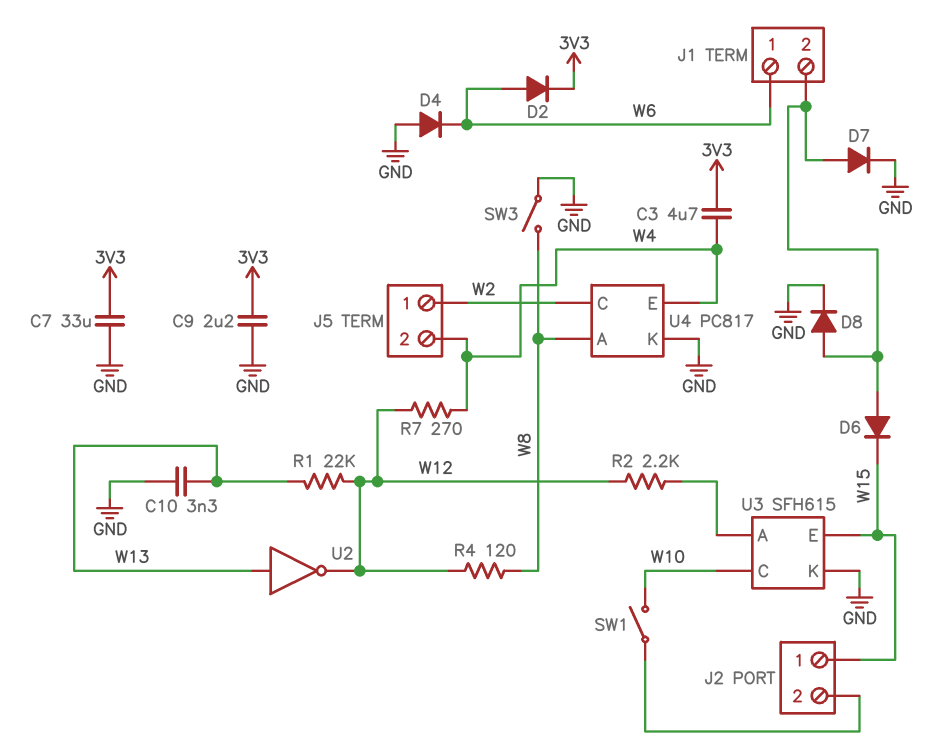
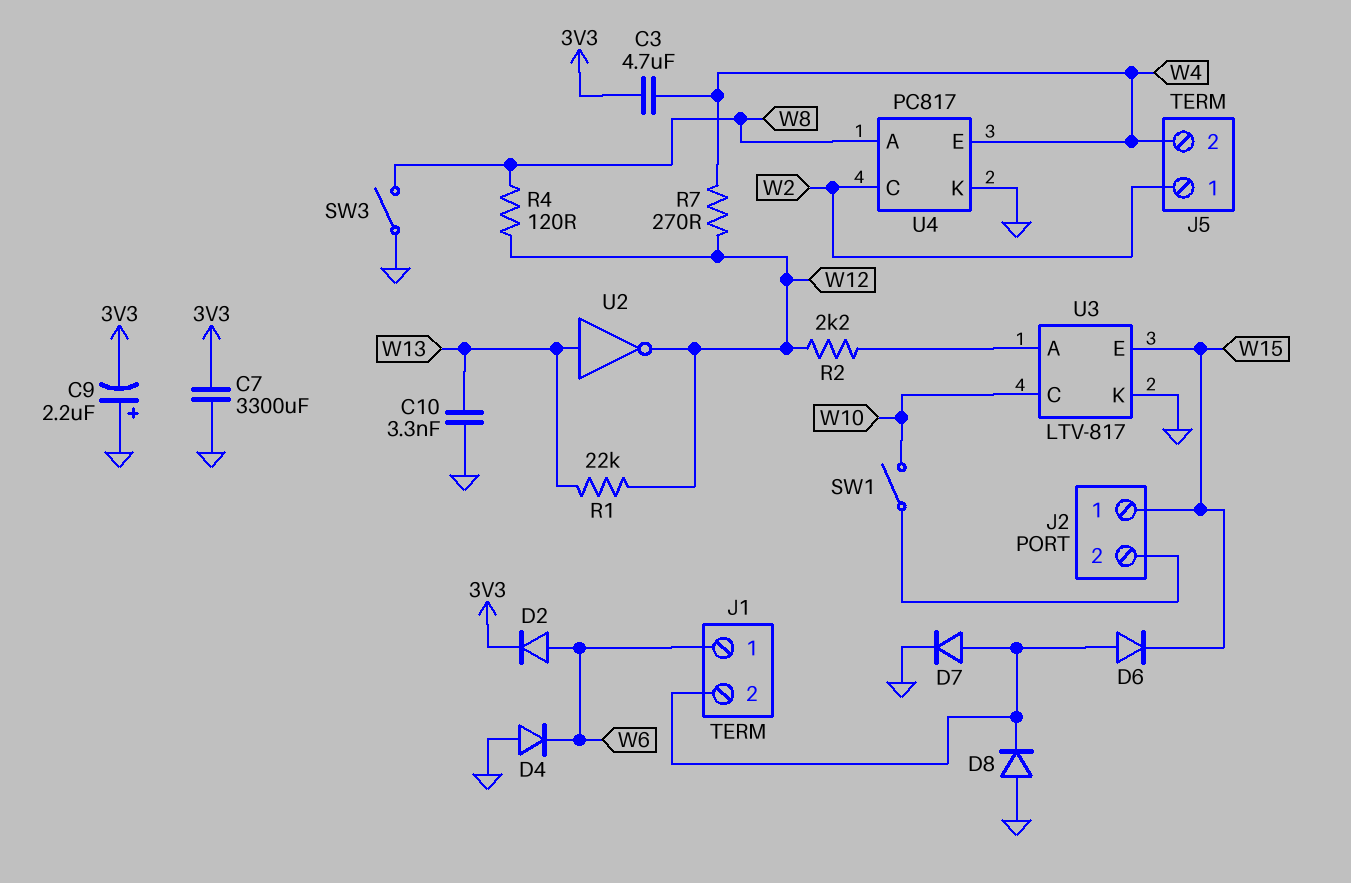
C7: 33uF (3V3, GND) -> 3300uF (3V3, GND)
C9: 2.2uF (3V3, GND) -> 2.2uF (plus GND, minus 3V3)
D8: diode (A J1/2, K GND) -> diode (A GND, K J1/2)
U3: SFH615 -> LTV-817

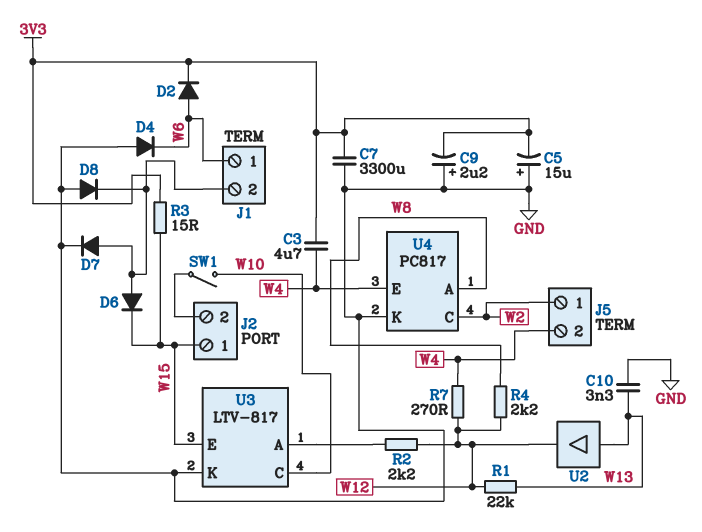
C5: none -> 15uF (plus GND, minus 3V3)
R3: none -> 15 (3V3, W15)
R4: 120 (W8, W12) -> 2.2k (W8, W12)
SW3: switch (GND, W8) -> none
U2: NOT (in W13, out W12) -> buffer (in W13, out W12)

